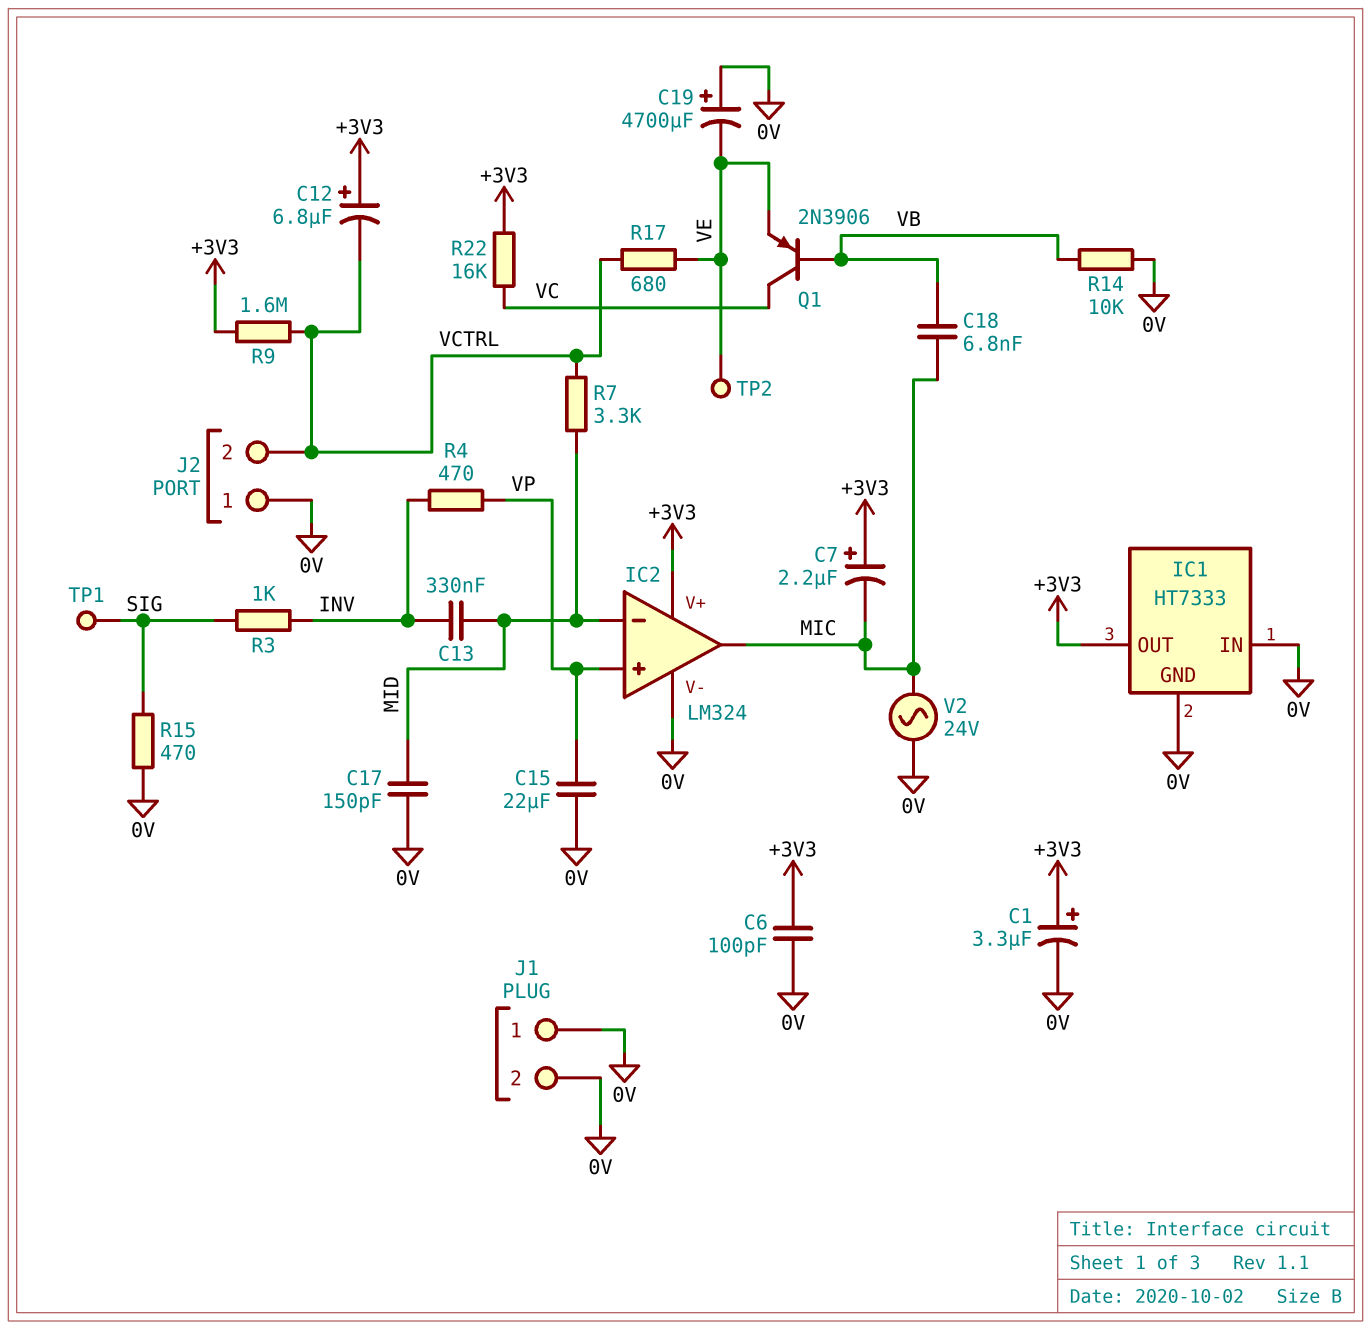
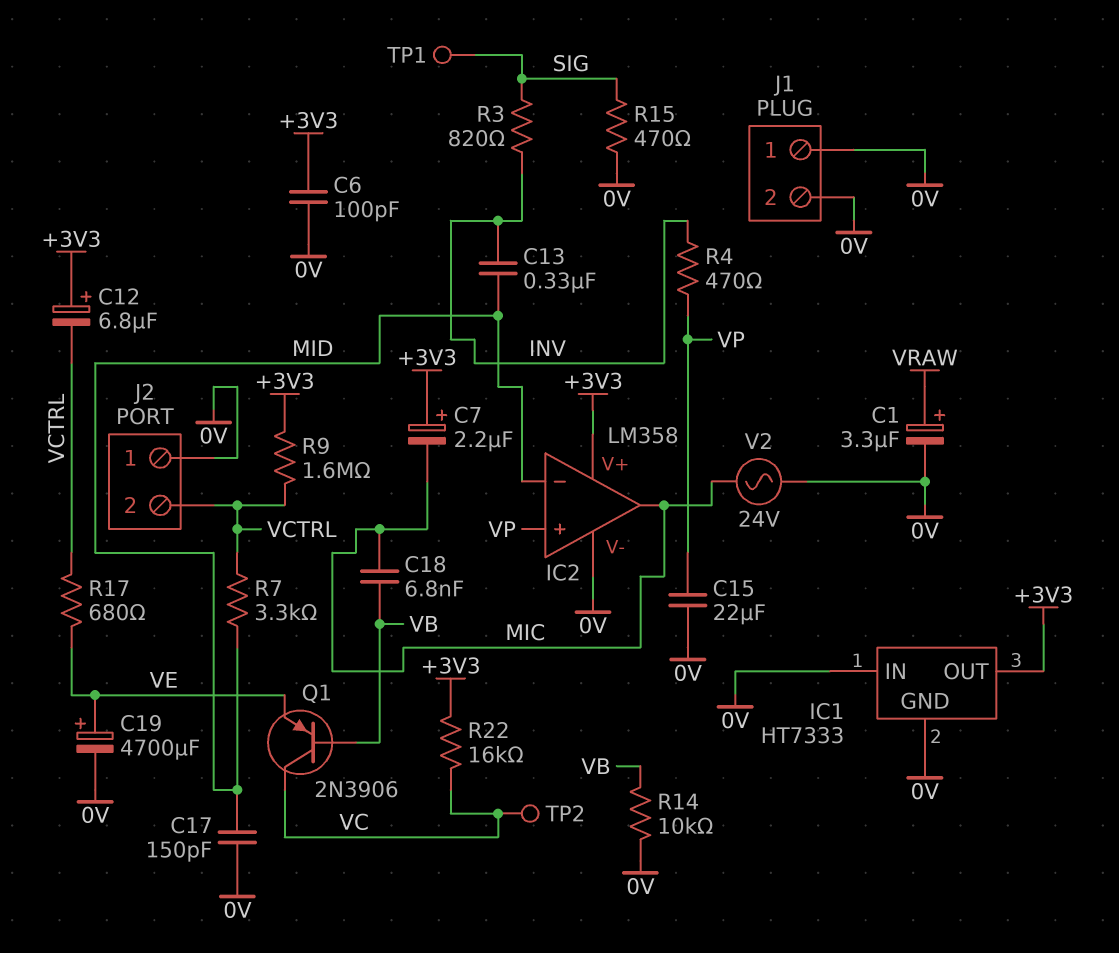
C1: 3.3uF (plus +3V3, minus 0V) -> 3.3uF (plus VRAW, minus 0V)
C19: 4700uF (plus 0V, minus VE) -> 4700uF (plus VE, minus 0V)
IC2: LM324 -> LM358
R3: 1k (INV, SIG) -> 820 (INV, SIG)
TP2: test point (VE) -> test point (VC)

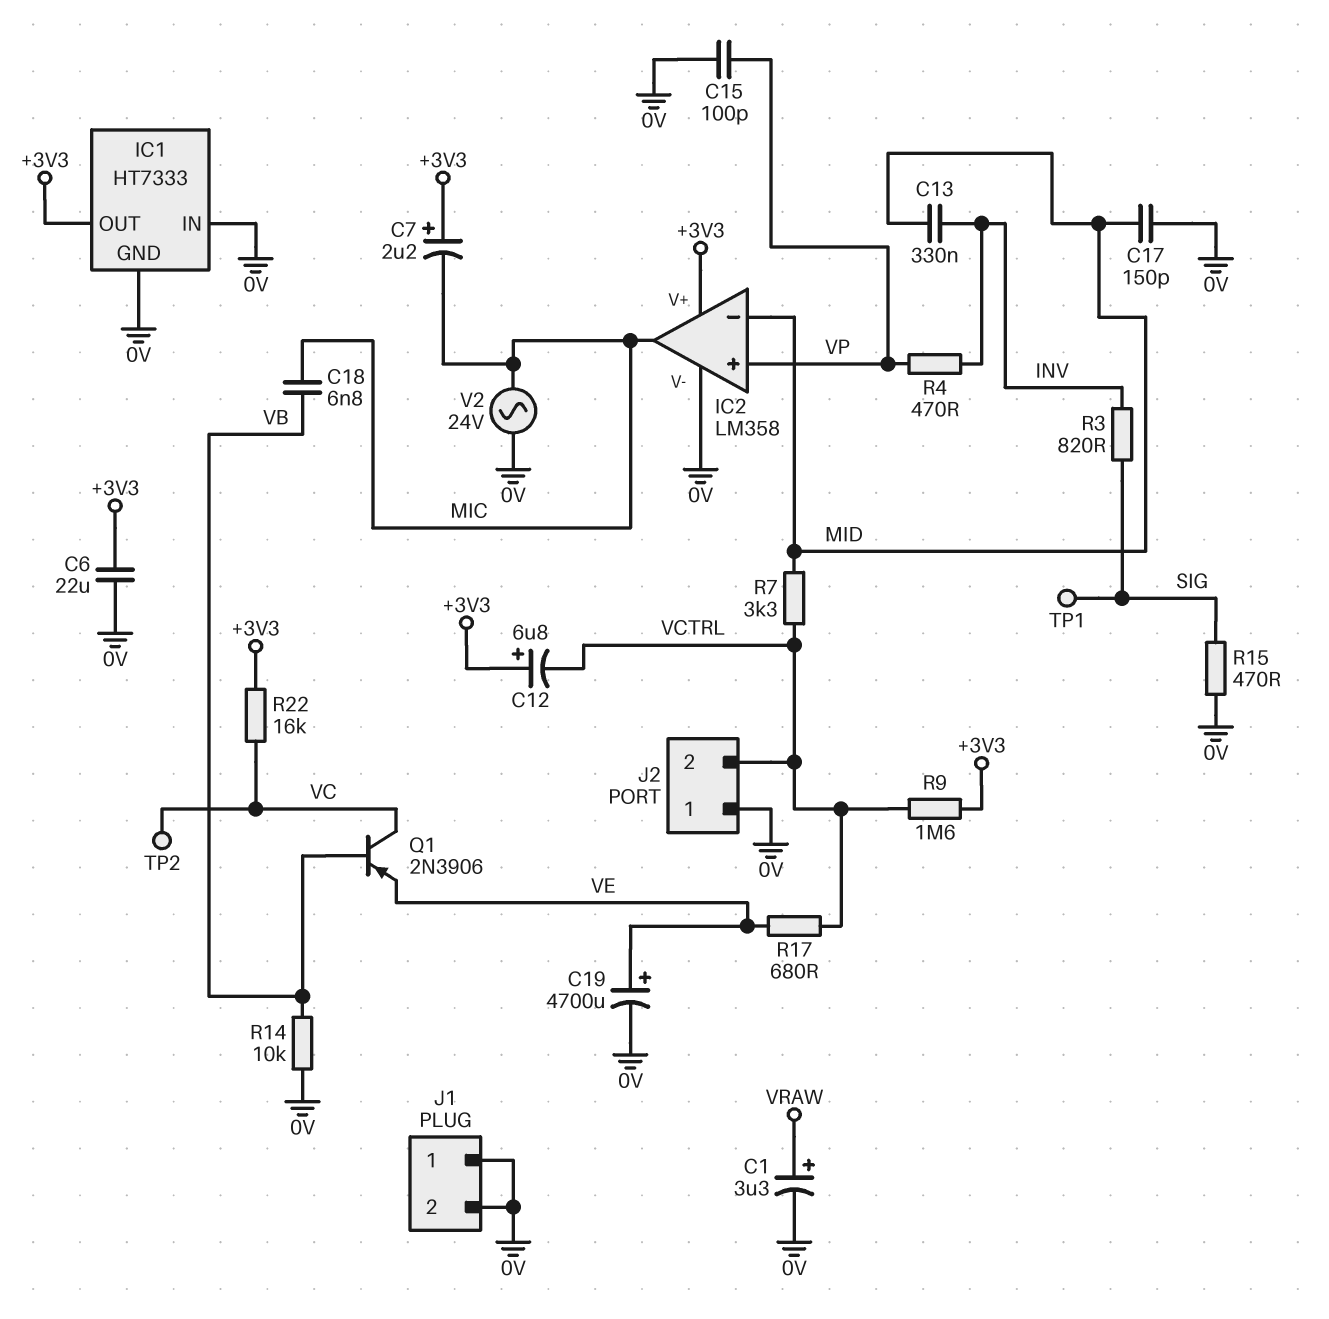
C6: 100pF (+3V3, 0V) -> 22uF (+3V3, 0V)
C15: 22uF (0V, VP) -> 100pF (0V, VP)

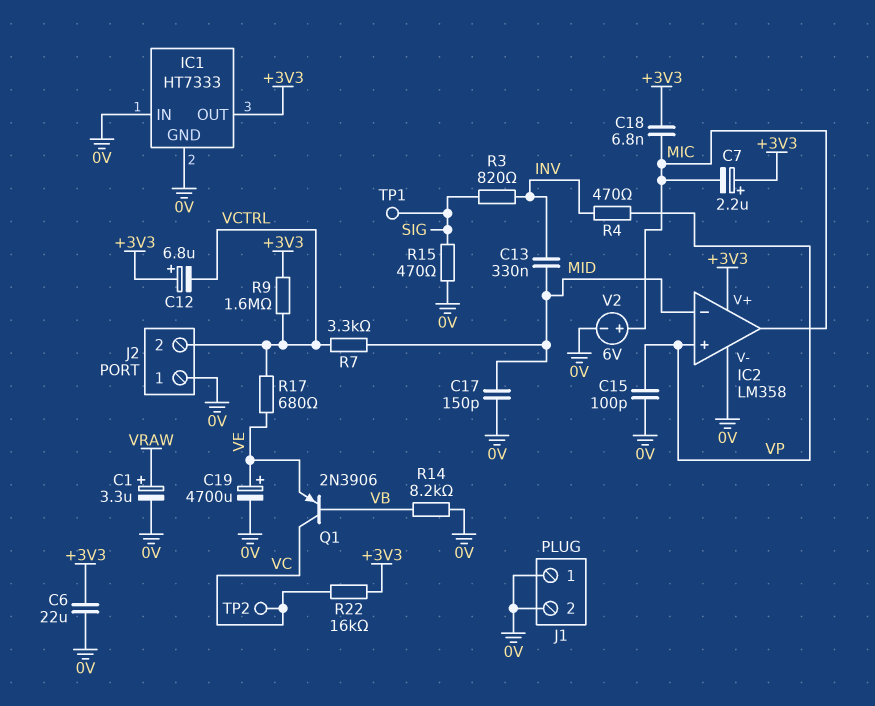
C18: 6.8nF (MIC, VB) -> 6.8nF (+3V3, MIC)
R14: 10k (0V, VB) -> 8.2k (0V, VB)
V2: AC 24V (0V, MIC) -> 6V (plus MIC, minus 0V)

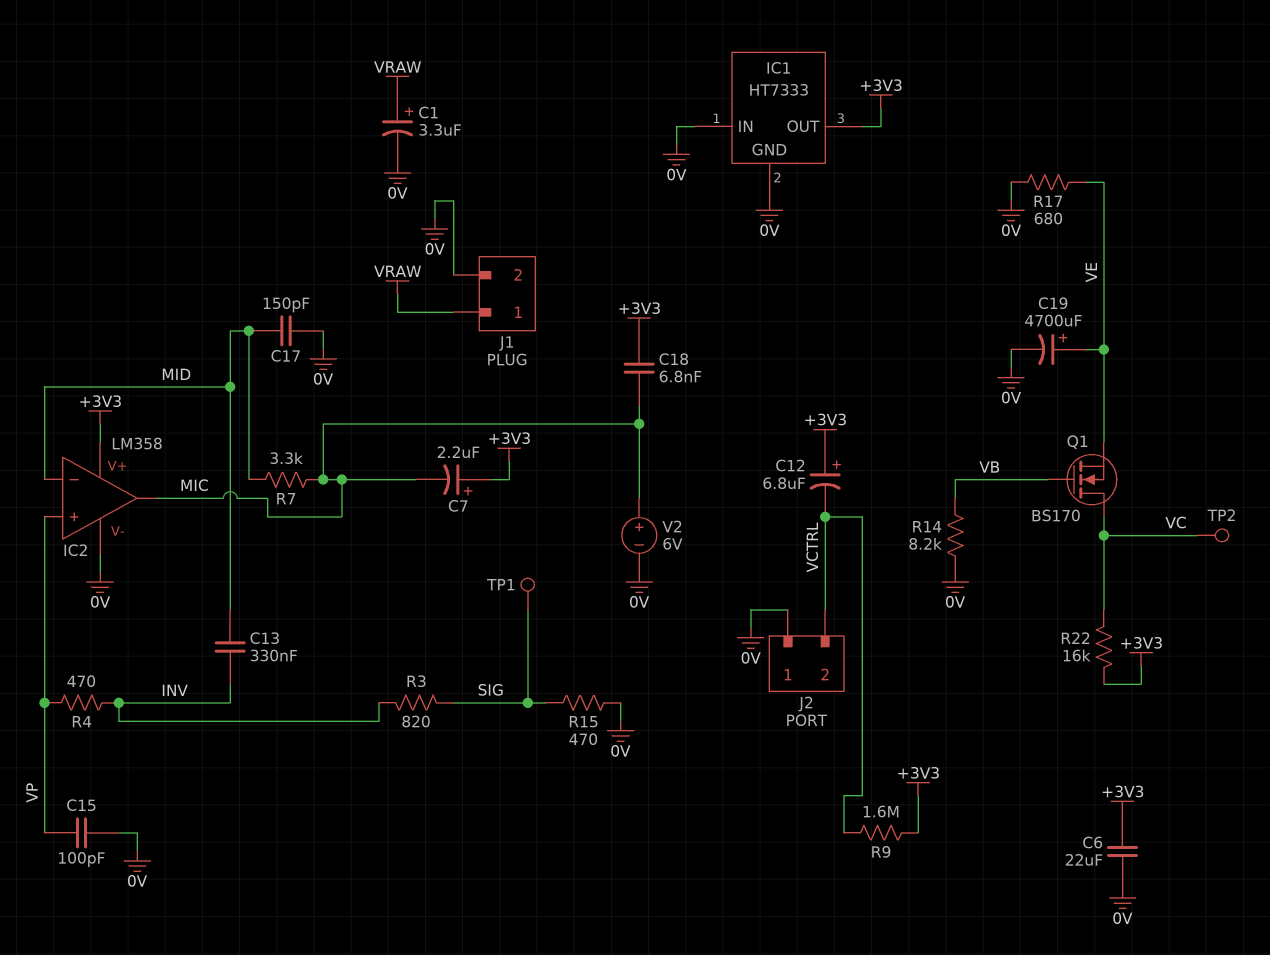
J1 pin 1: 0V -> VRAW
Q1: PNP 2N3906 (B VB, C VC, E VE) -> NMOS BS170 (G VB, D VC, S VE)
R7: 3.3k (MID, VCTRL) -> 3.3k (MIC, MID)
R17: 680 (VCTRL, VE) -> 680 (0V, VE)

